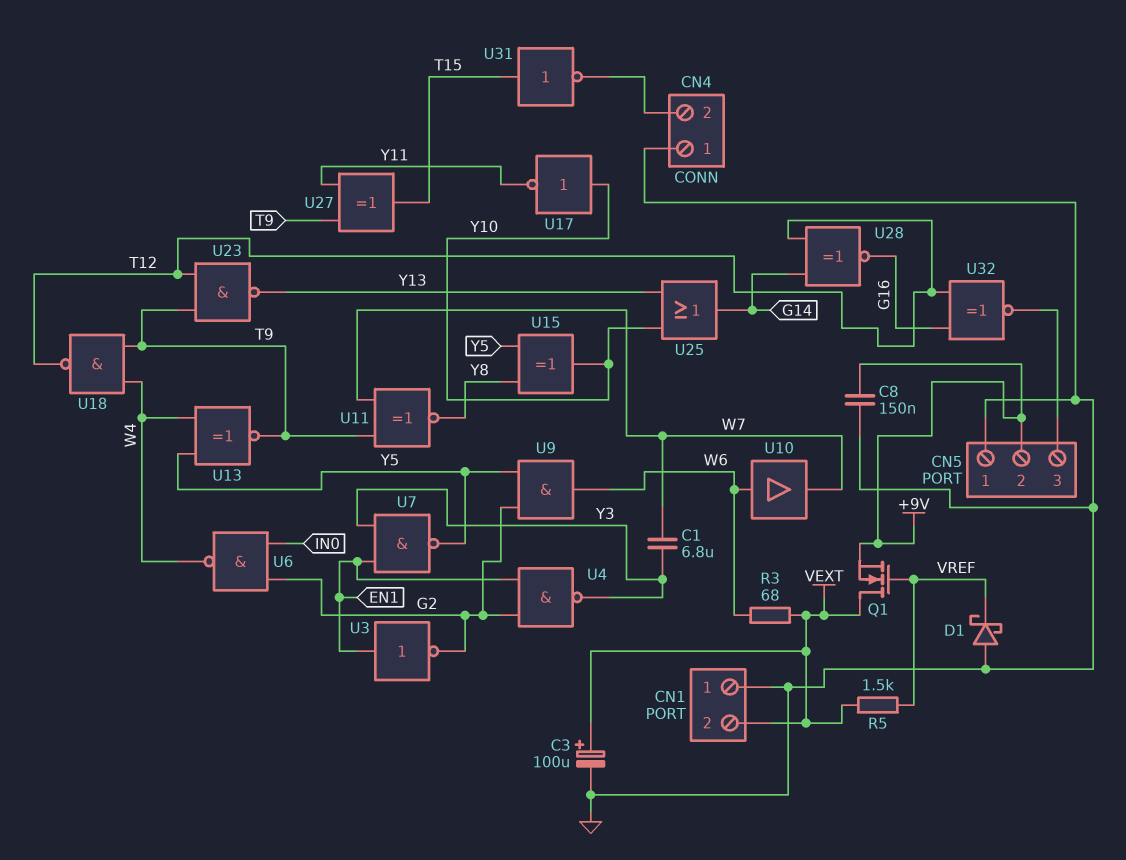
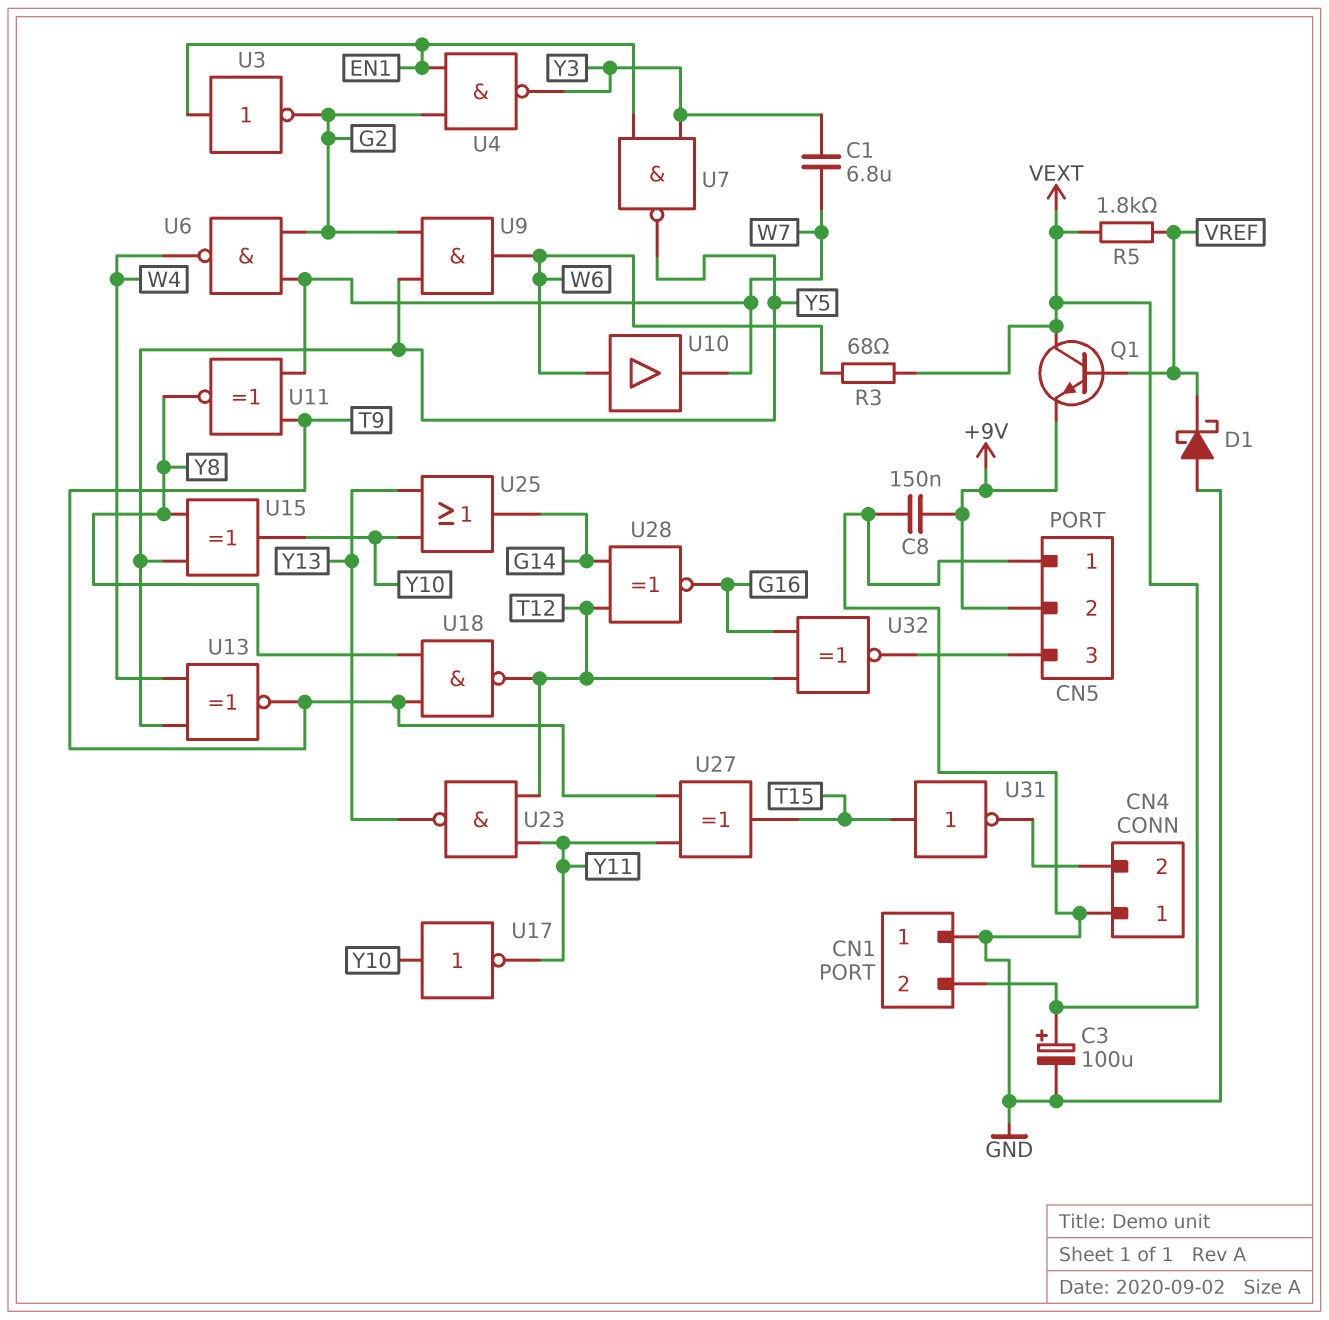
Q1: NMOS (G VREF, D VEXT, S +9V) -> NPN (B VREF, C VEXT, E +9V)
R5: 1.5k (VEXT, VREF) -> 1.8k (VEXT, VREF)
U6: NAND (in G2, in IN0, out W4) -> NAND (in G2, in W7, out W4)
U18: NAND (in T9, in W4, out T12) -> NAND (in T9, in Y8, out T12)
U23: NAND (in T9, in T12, out Y13) -> NAND (in T12, in Y11, out Y13)

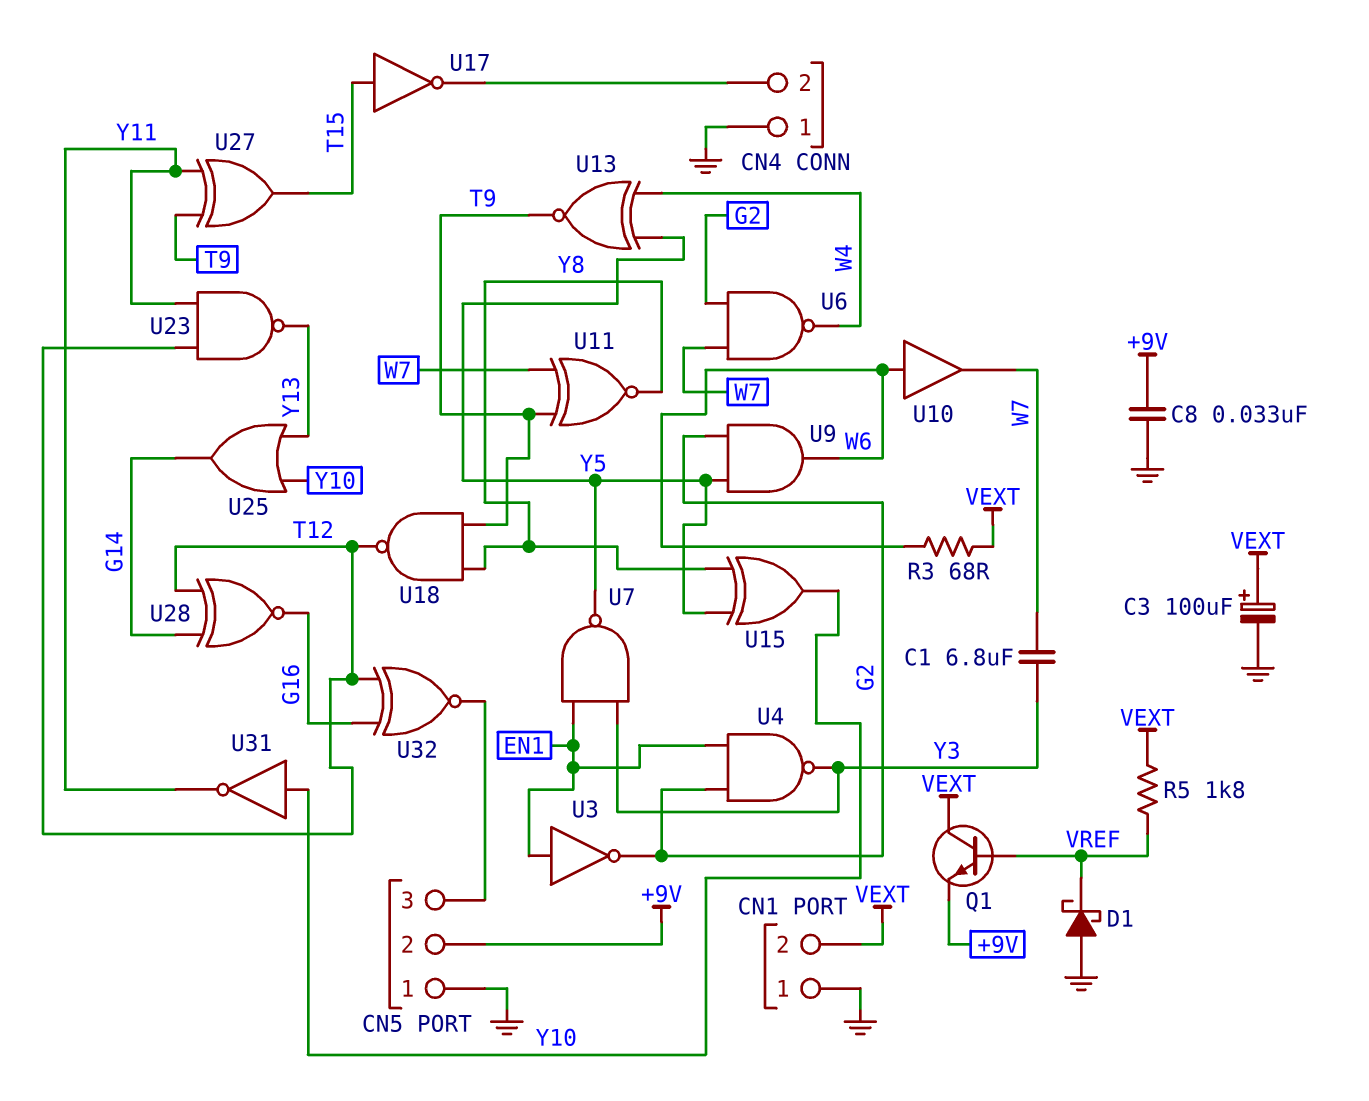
C8: 150nF (+9V, GND) -> 33nF (+9V, GND)
U17: NOT (in Y10, out Y11) -> NOT (in T15, out CN4/2)
U31: NOT (in T15, out CN4/2) -> NOT (in Y10, out Y11)

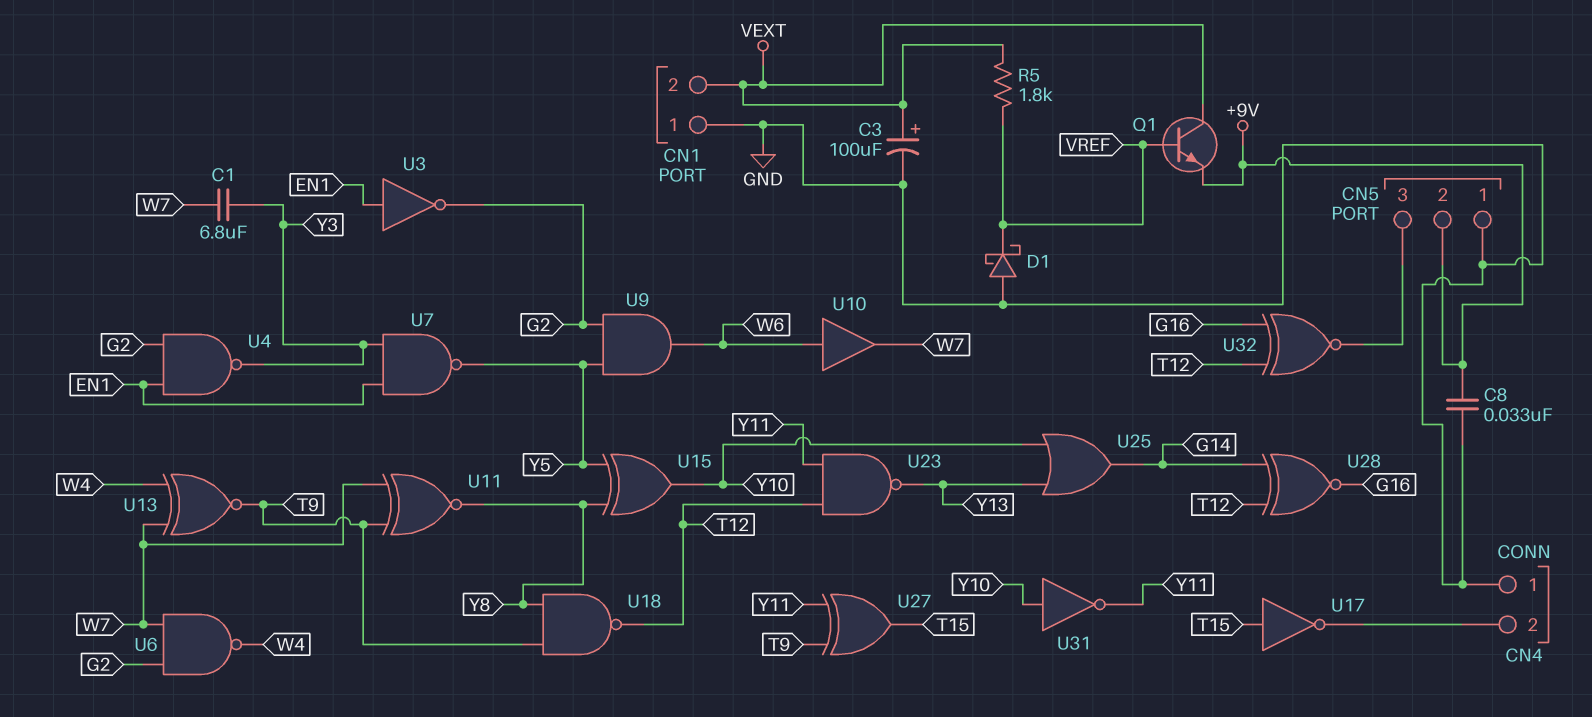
R3: 68 (VEXT, W6) -> none
U13: XNOR (in W4, in Y5, out T9) -> XNOR (in W4, in W7, out T9)

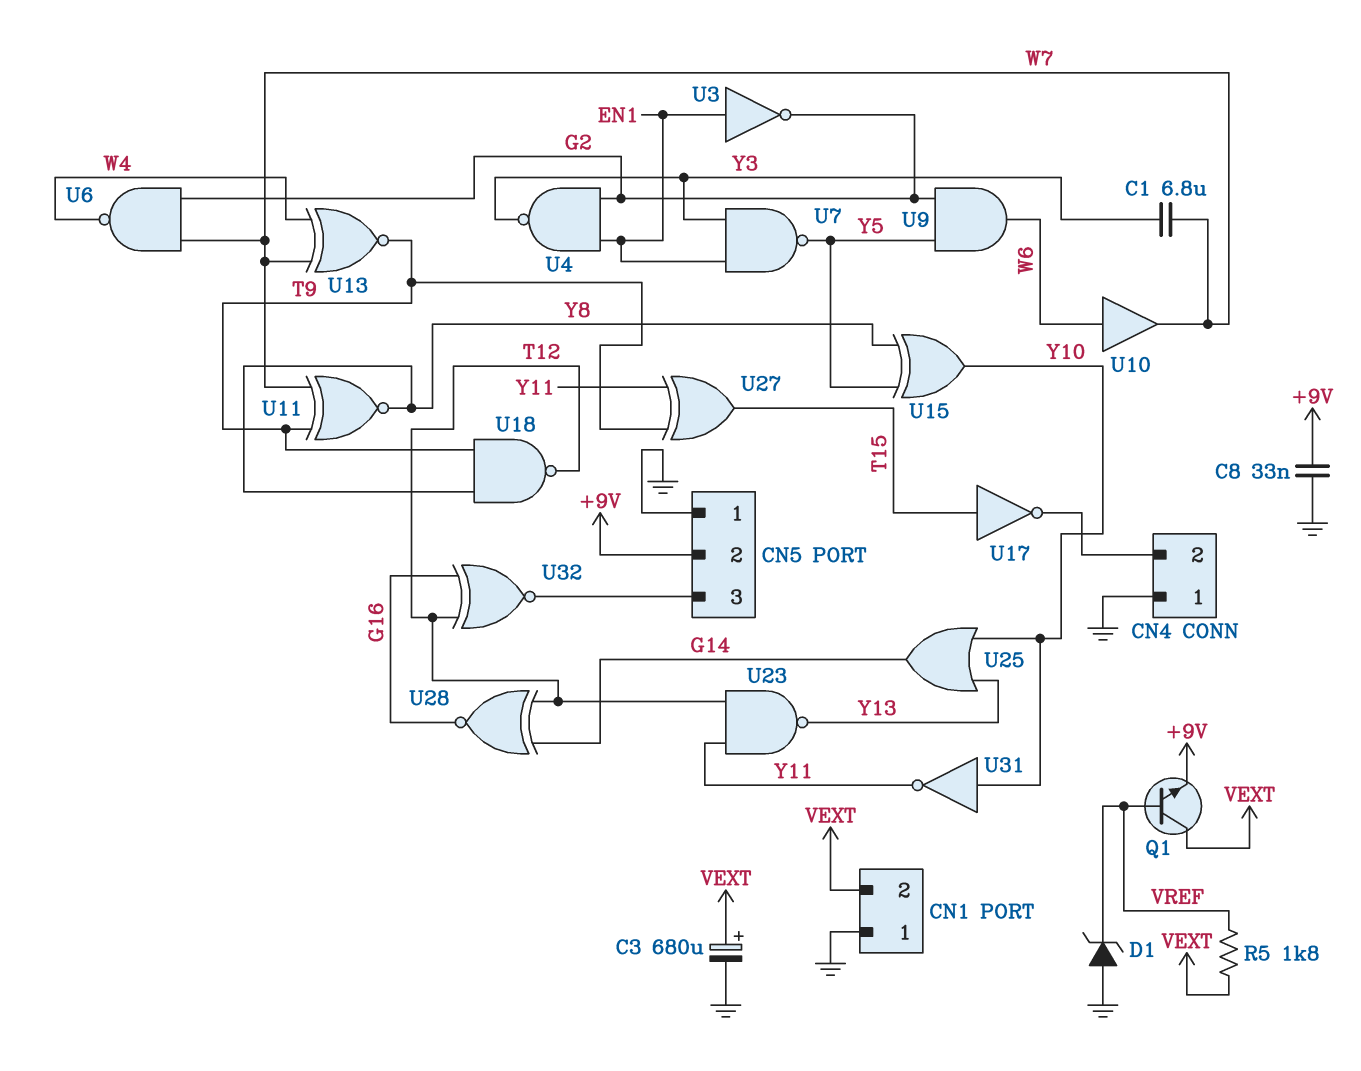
C3: 100uF (plus VEXT, minus GND) -> 680uF (plus VEXT, minus GND)
D1: schottky (A GND, K VREF) -> zener (A GND, K VREF)

